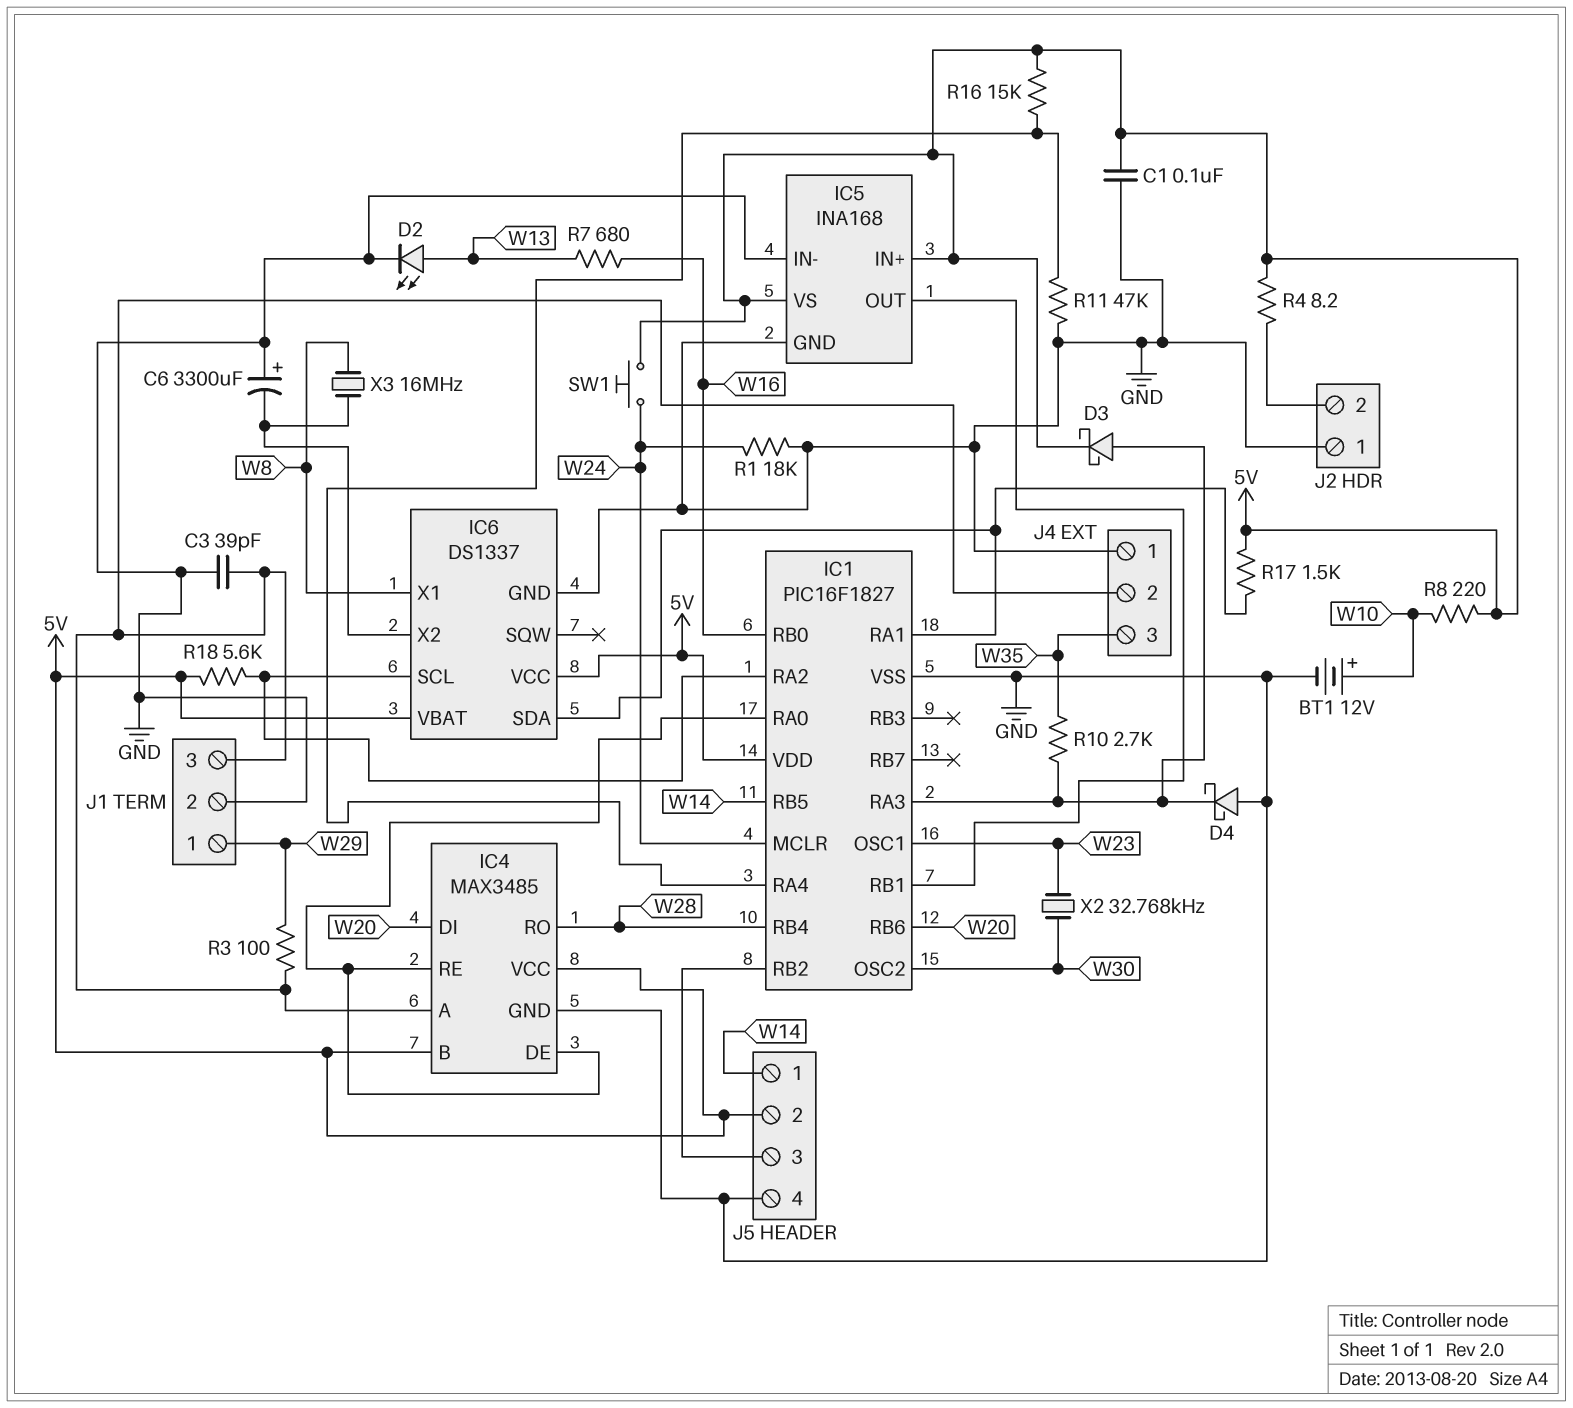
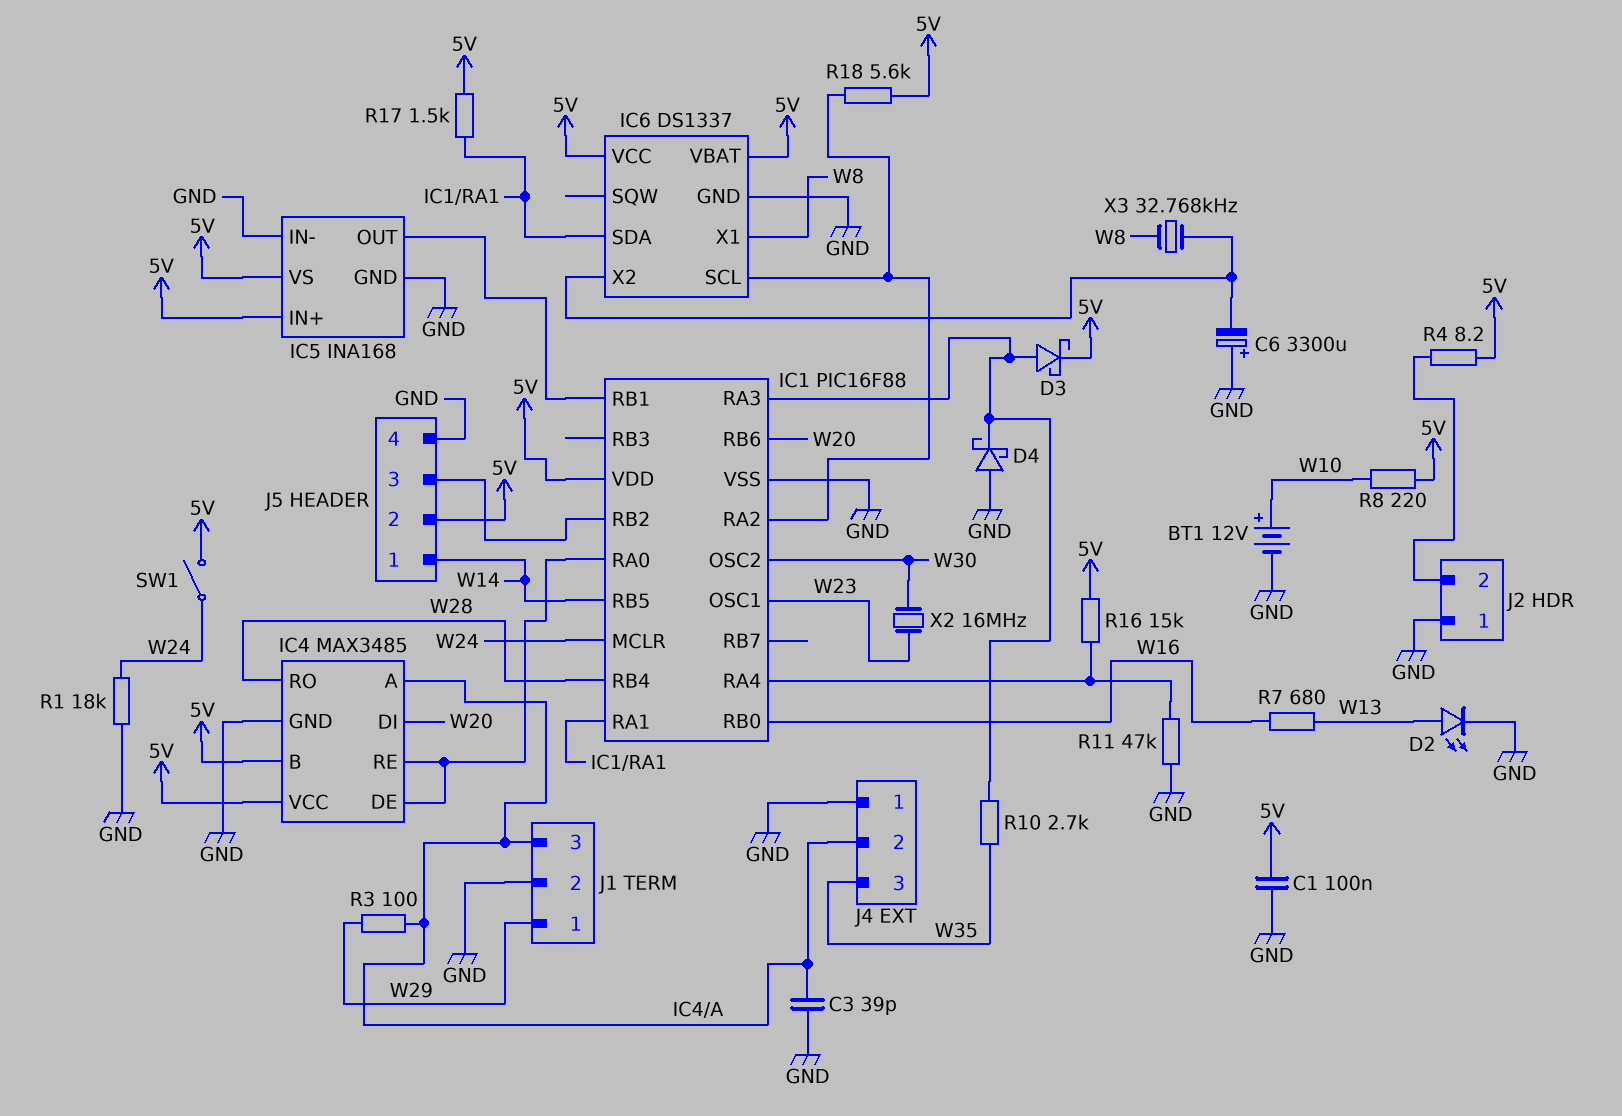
IC1: PIC16F1827 -> PIC16F88
SW1: button (5V, W24) -> switch (5V, W24)
X2: 32.768kHz (W23, W30) -> 16MHz (W23, W30)
X3: 16MHz (IC6/X2, W8) -> 32.768kHz (IC6/X2, W8)

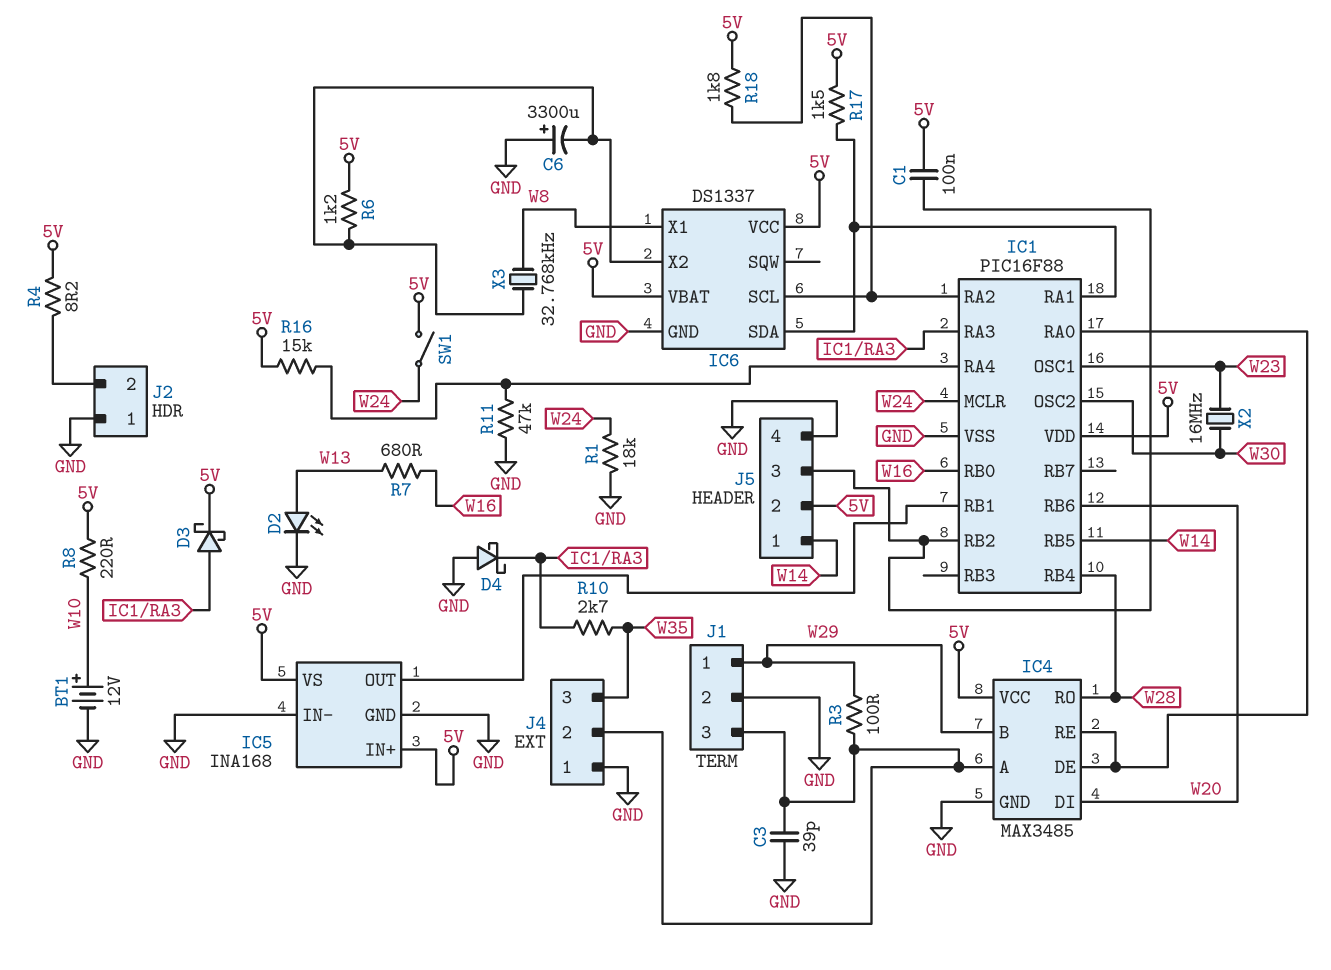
C1: 100nF (5V, GND) -> 100nF (5V, IC1/RB2)
IC4 pin B: 5V -> W29
R6: none -> 1.2k (5V, IC6/X2)
R18: 5.6k (5V, IC1/RA2) -> 1.8k (5V, IC1/RA2)

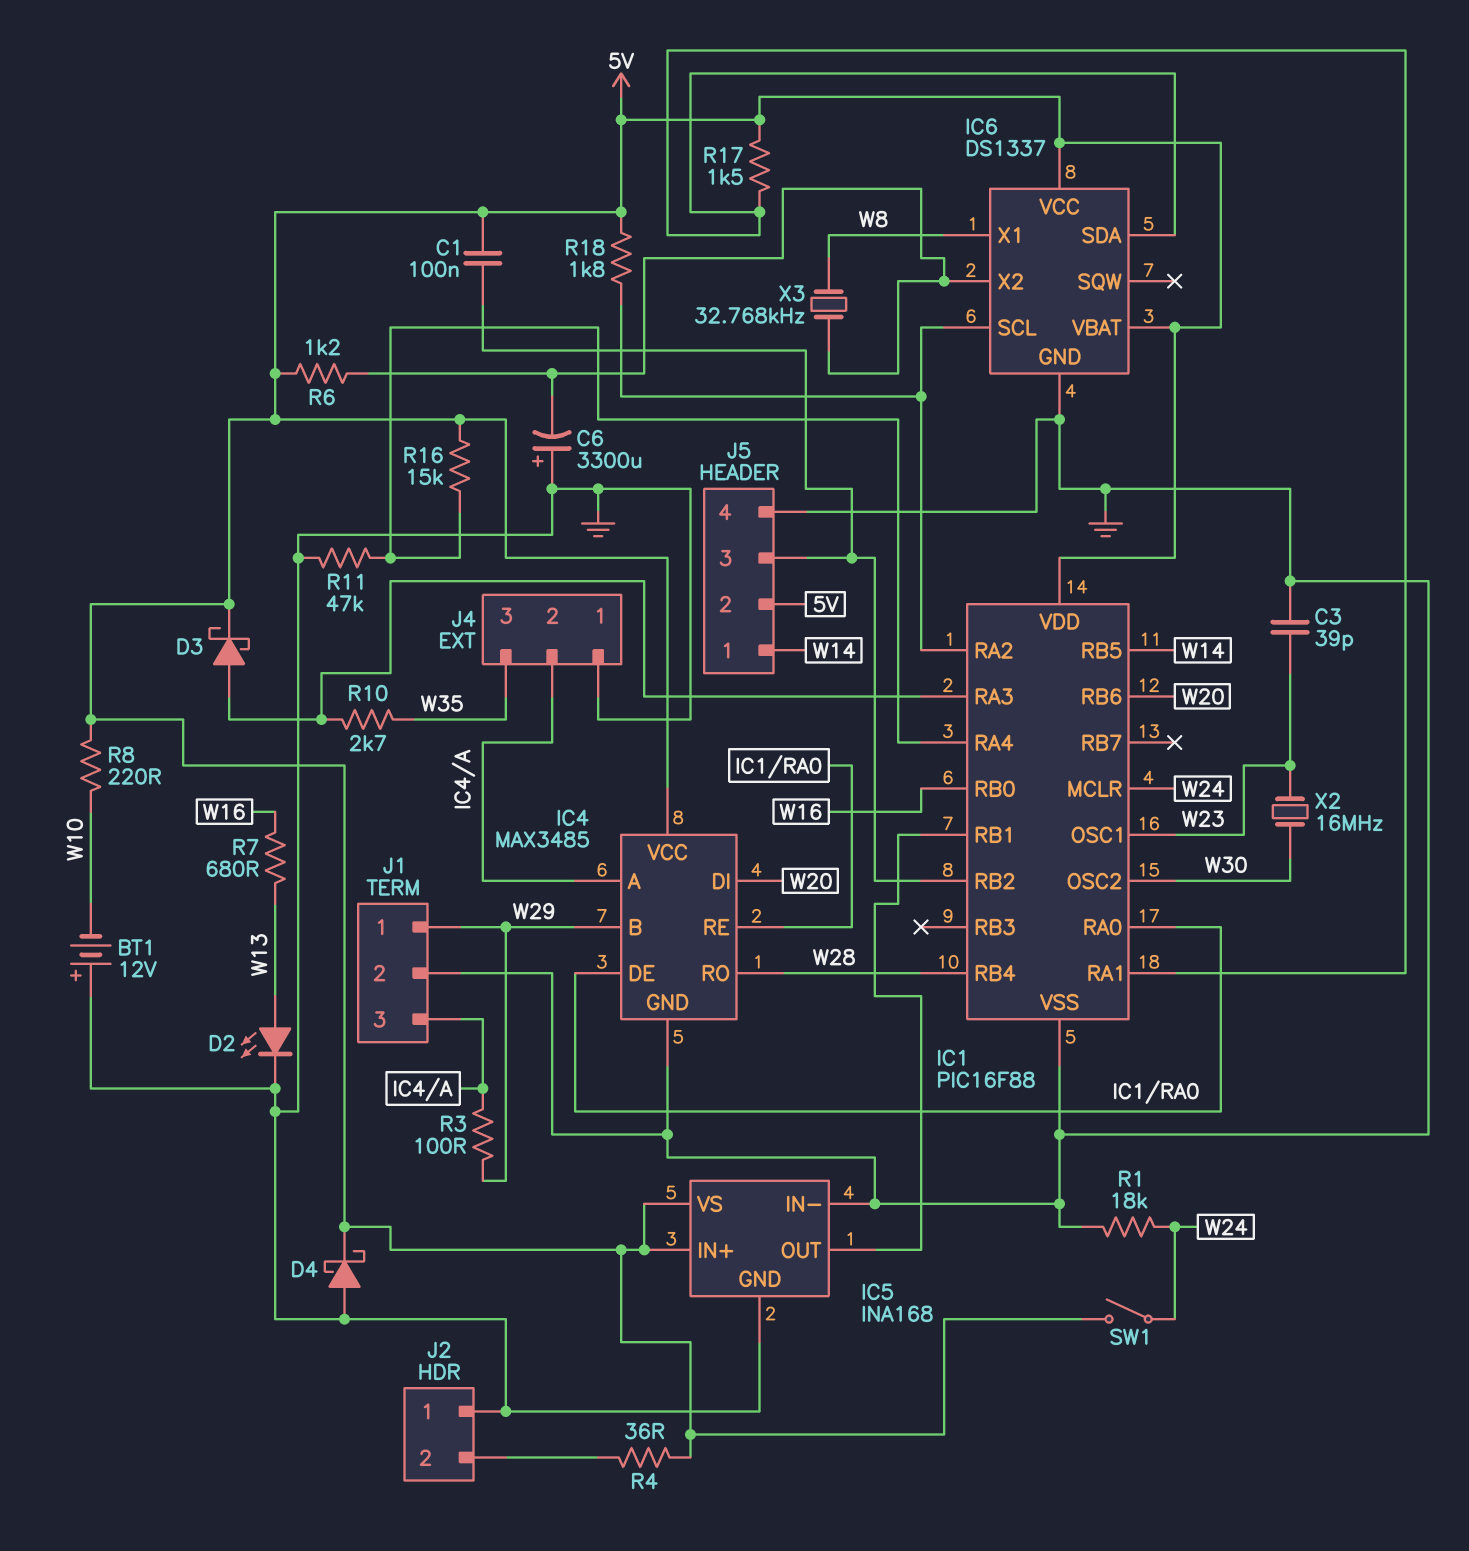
BT1: 12V (plus W10, minus GND) -> 12V (plus GND, minus W10)
C3: 39pF (GND, IC4/A) -> 39pF (GND, W23)
D4: schottky (A GND, K IC1/RA3) -> schottky (A GND, K 5V)
R4: 8.2 (5V, J2/2) -> 36 (5V, J2/2)

